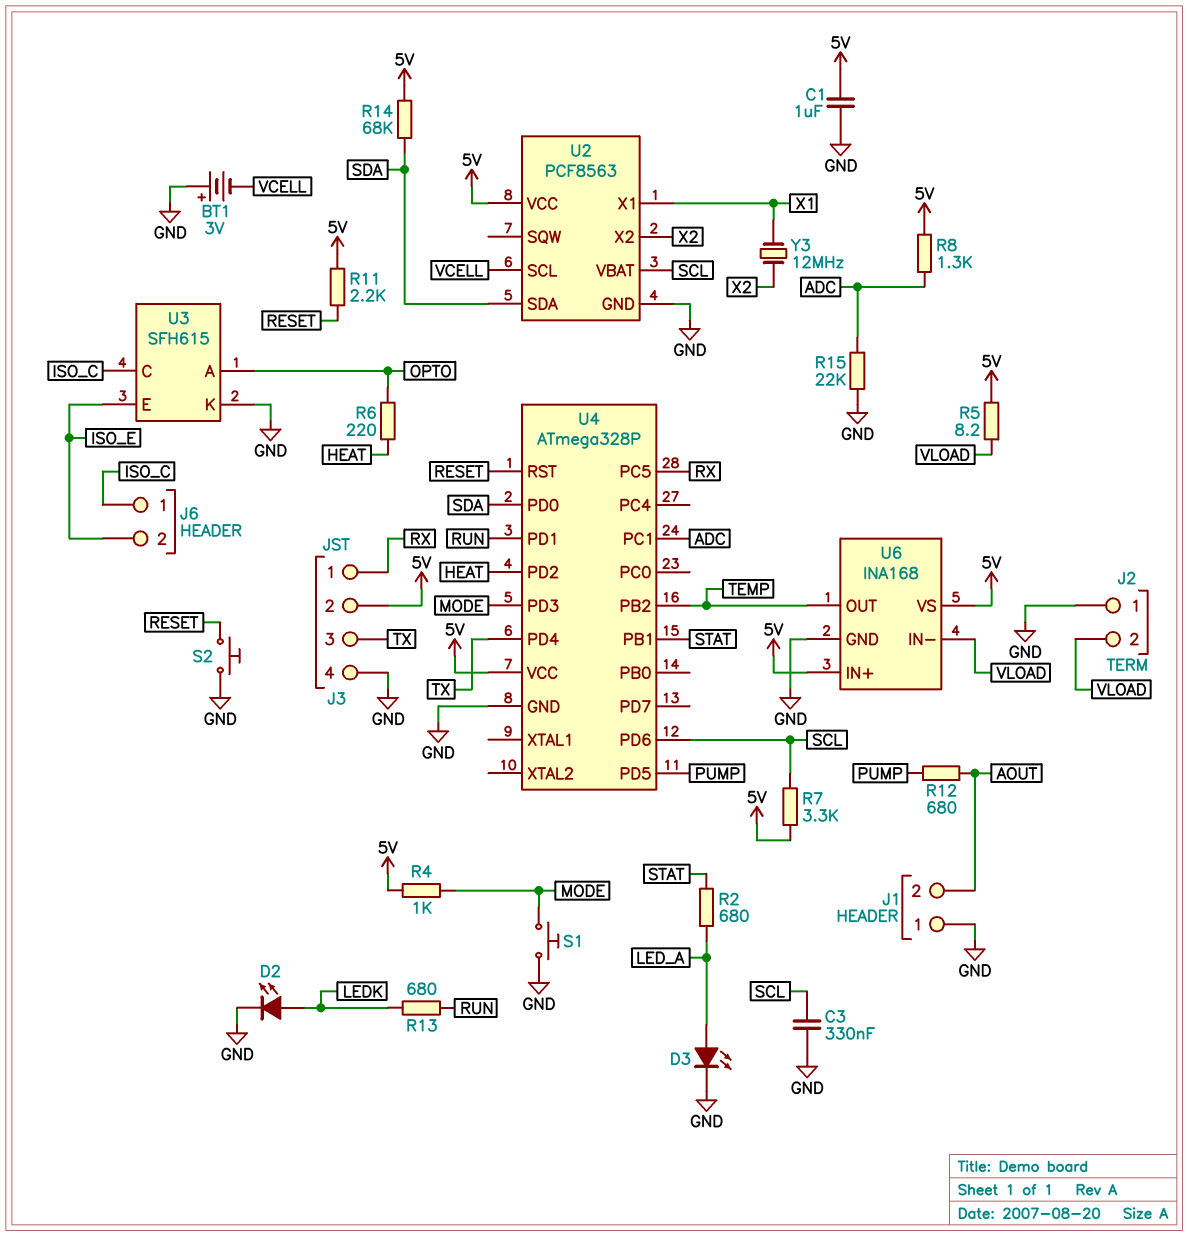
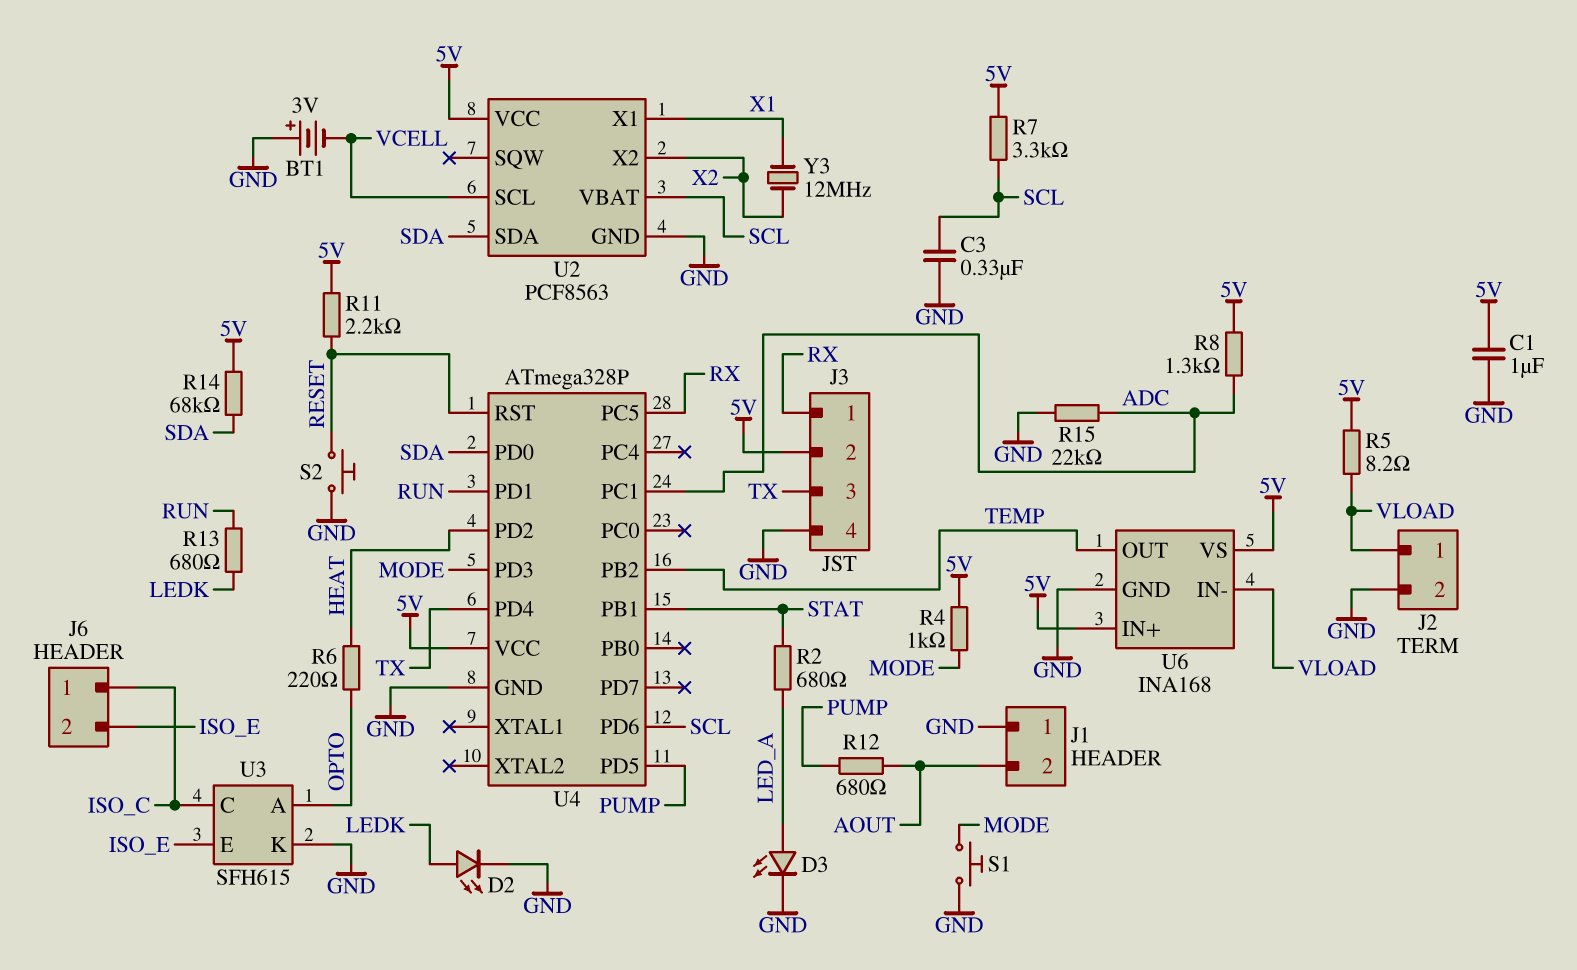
J2 pin 1: GND -> VLOAD
J2 pin 2: VLOAD -> GND

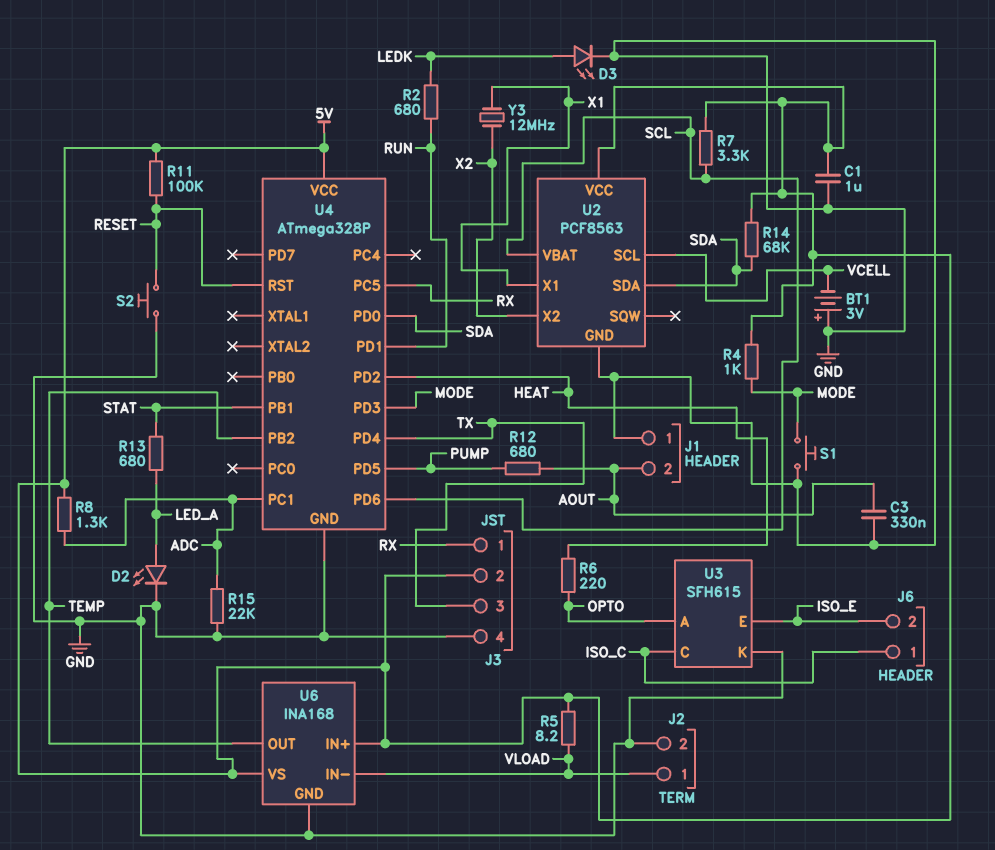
C3: 330nF (GND, SCL) -> 330nF (AOUT, GND)
D2: LED (A LEDK, K GND) -> LED (A LED_A, K GND)
D3: LED (A LED_A, K GND) -> LED (A LEDK, K GND)
R2: 680 (LED_A, STAT) -> 680 (LEDK, RUN)
R11: 2.2k (5V, RESET) -> 100k (5V, RESET)
R13: 680 (LEDK, RUN) -> 680 (LED_A, STAT)

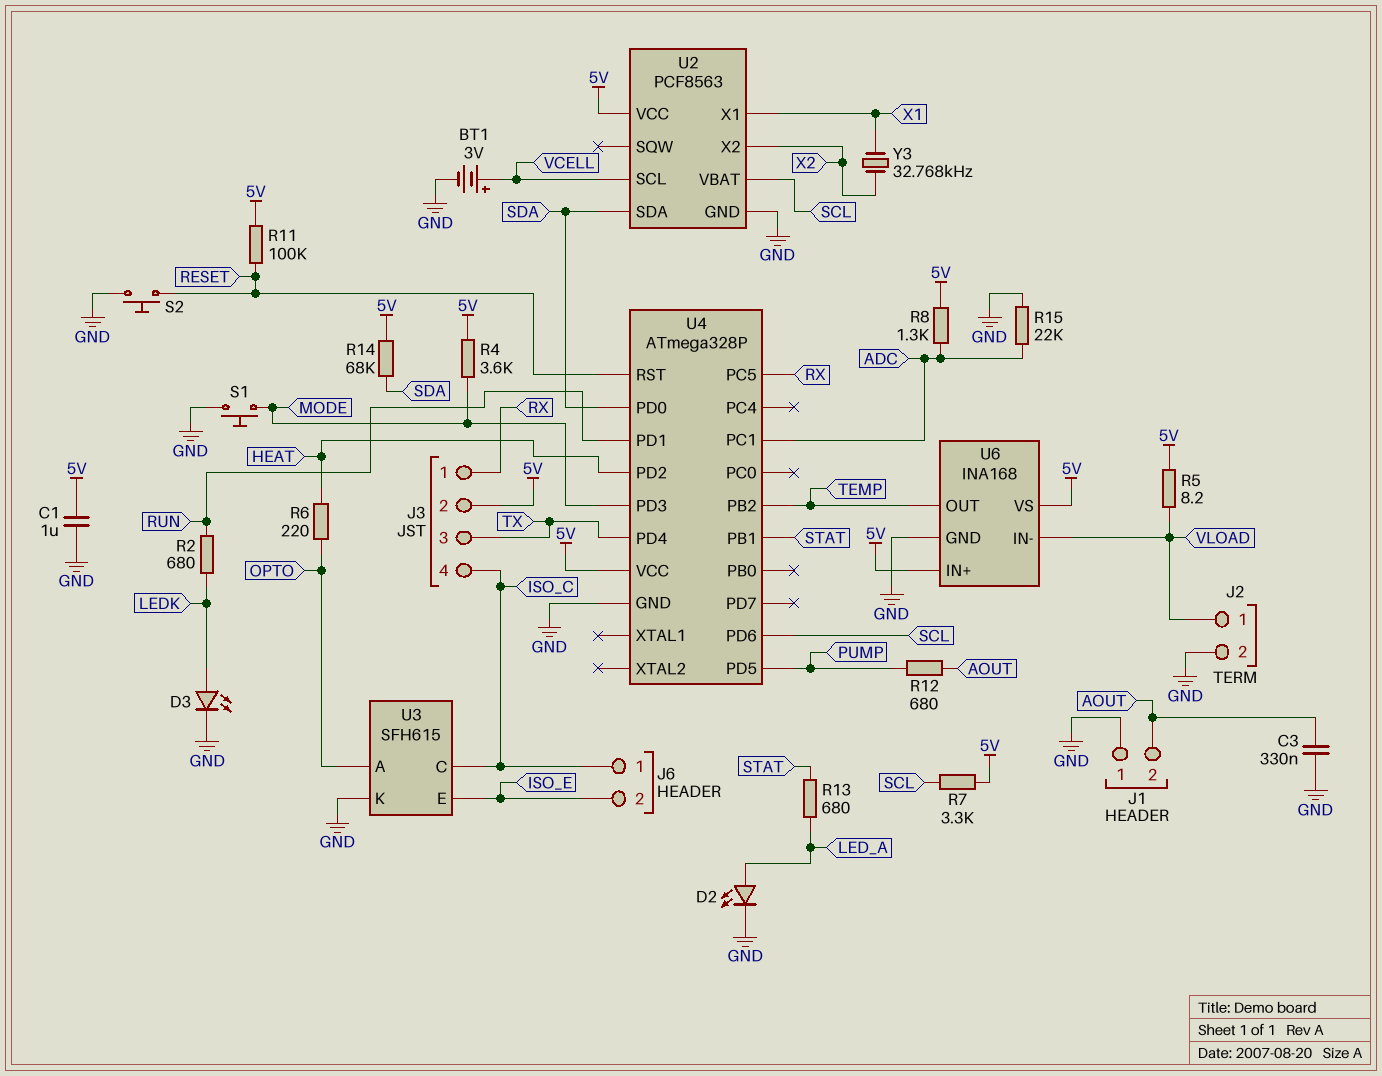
BT1: 3V (plus GND, minus VCELL) -> 3V (plus VCELL, minus GND)
J3 pin 4: GND -> ISO_C
R4: 1k (5V, MODE) -> 3.6k (5V, MODE)
Y3: 12MHz (X1, X2) -> 32.768kHz (X1, X2)

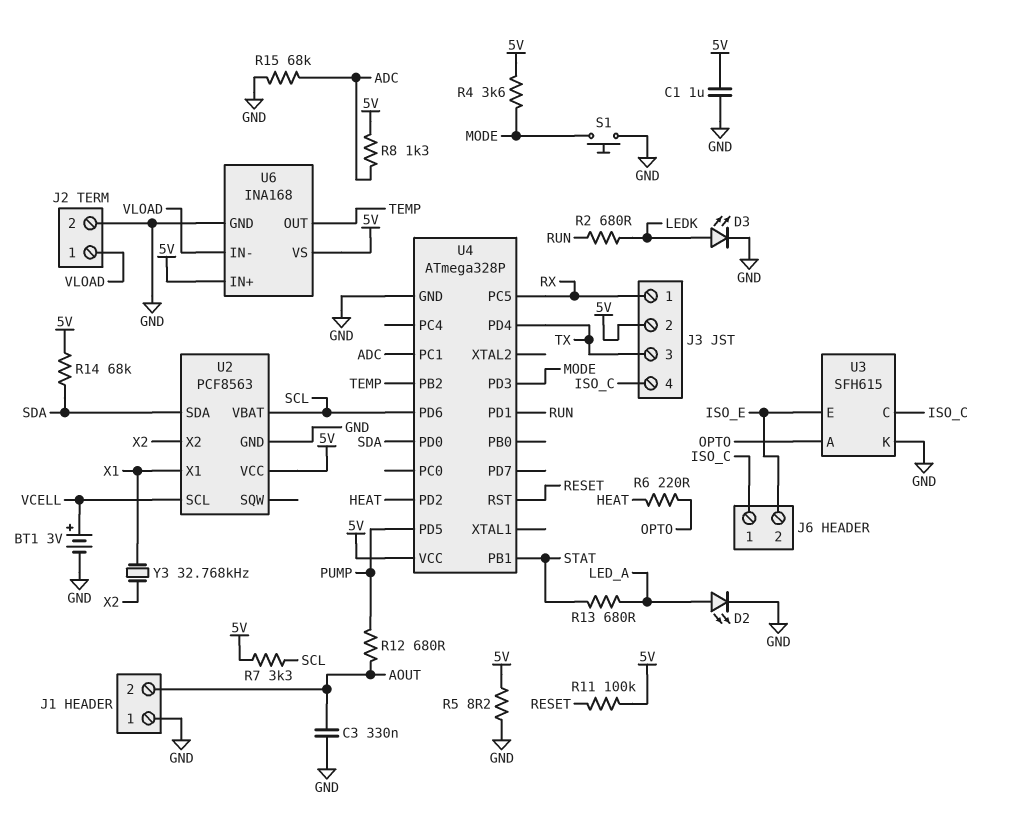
R5: 8.2 (5V, VLOAD) -> 8.2 (5V, GND)
R15: 22k (ADC, GND) -> 68k (ADC, GND)
S2: button (GND, RESET) -> none

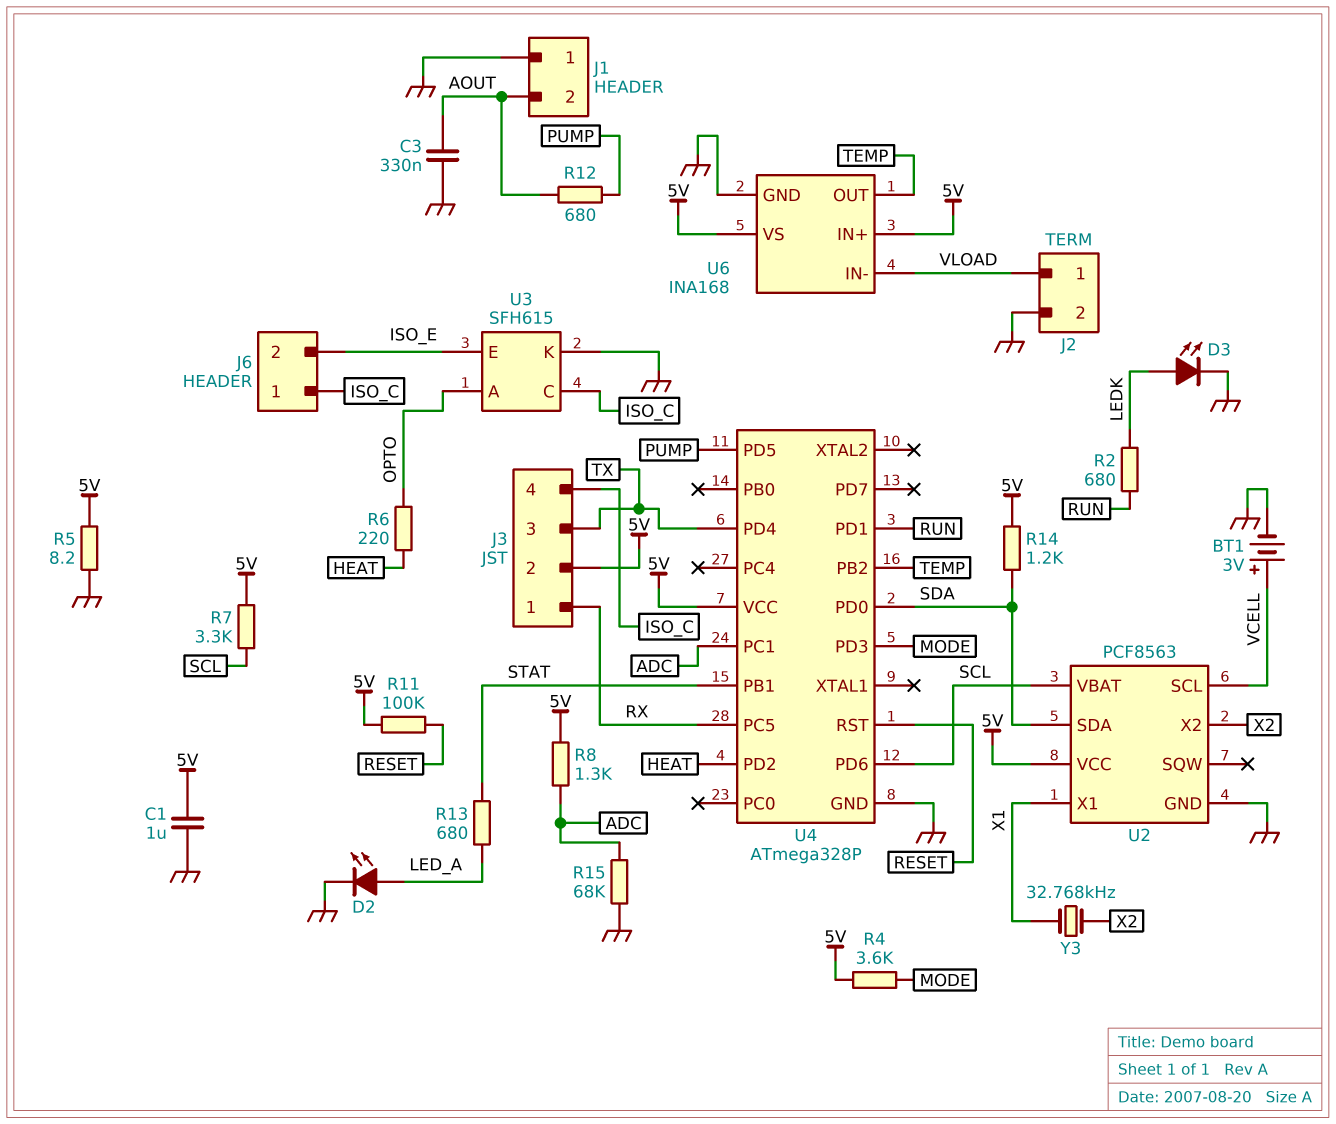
R14: 68k (5V, SDA) -> 1.2k (5V, SDA)
S1: button (GND, MODE) -> none

